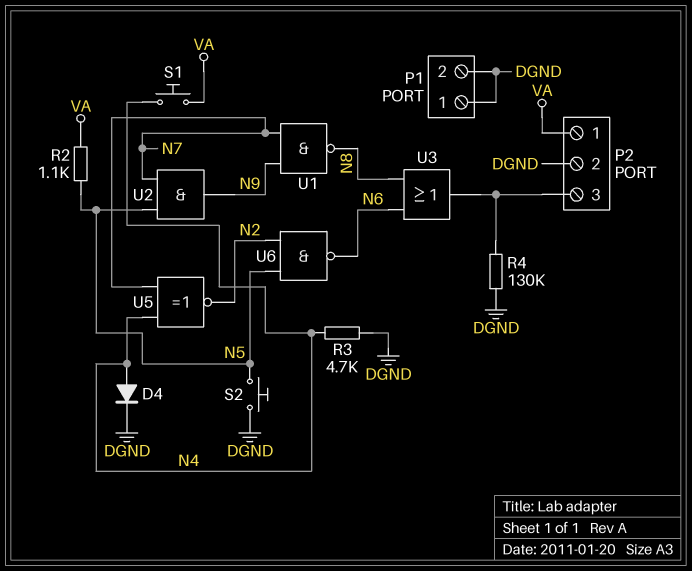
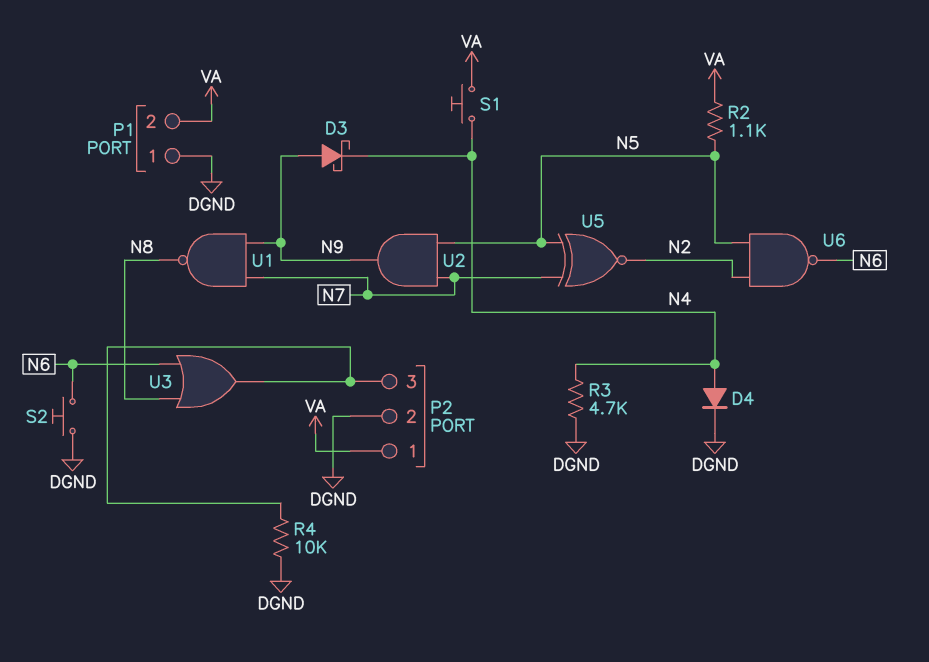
D3: none -> schottky (A N9, K N4)
P1 pin 2: DGND -> VA
R4: 130k (DGND, P2/3) -> 10k (DGND, P2/3)
S2: button (DGND, N5) -> button (DGND, N6)
U5: XNOR (in N4, in N7, out N2) -> XNOR (in N5, in N7, out N2)

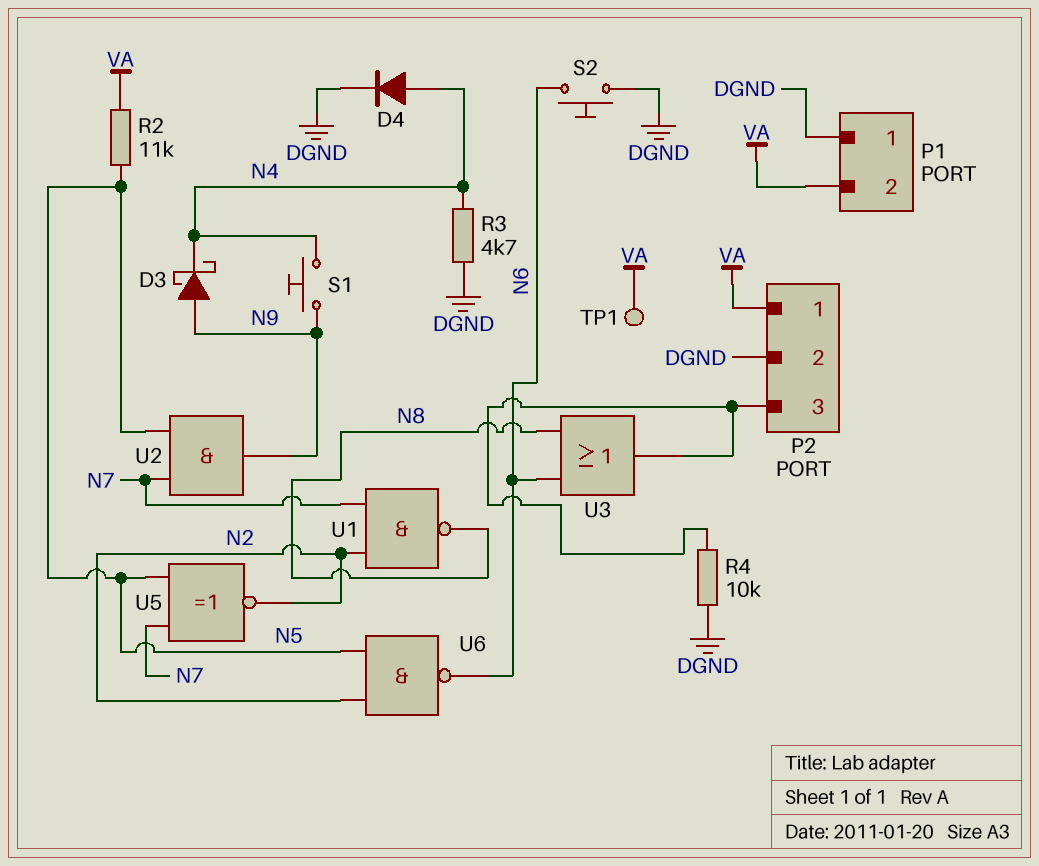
R2: 1.1k (N5, VA) -> 11k (N5, VA)
S1: button (N4, VA) -> button (N4, N9)
TP1: none -> test point (VA)
U1: NAND (in N7, in N9, out N8) -> NAND (in N2, in N7, out N8)

